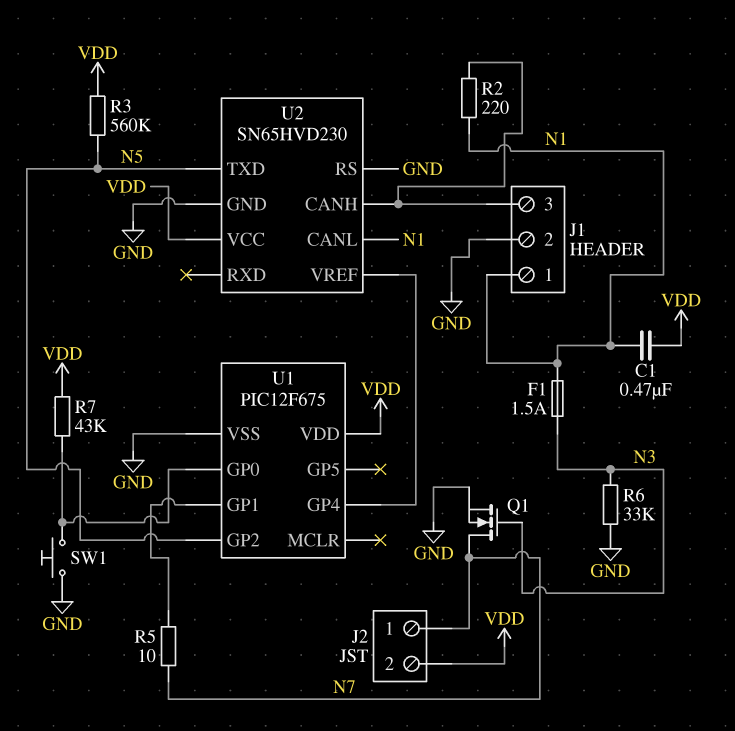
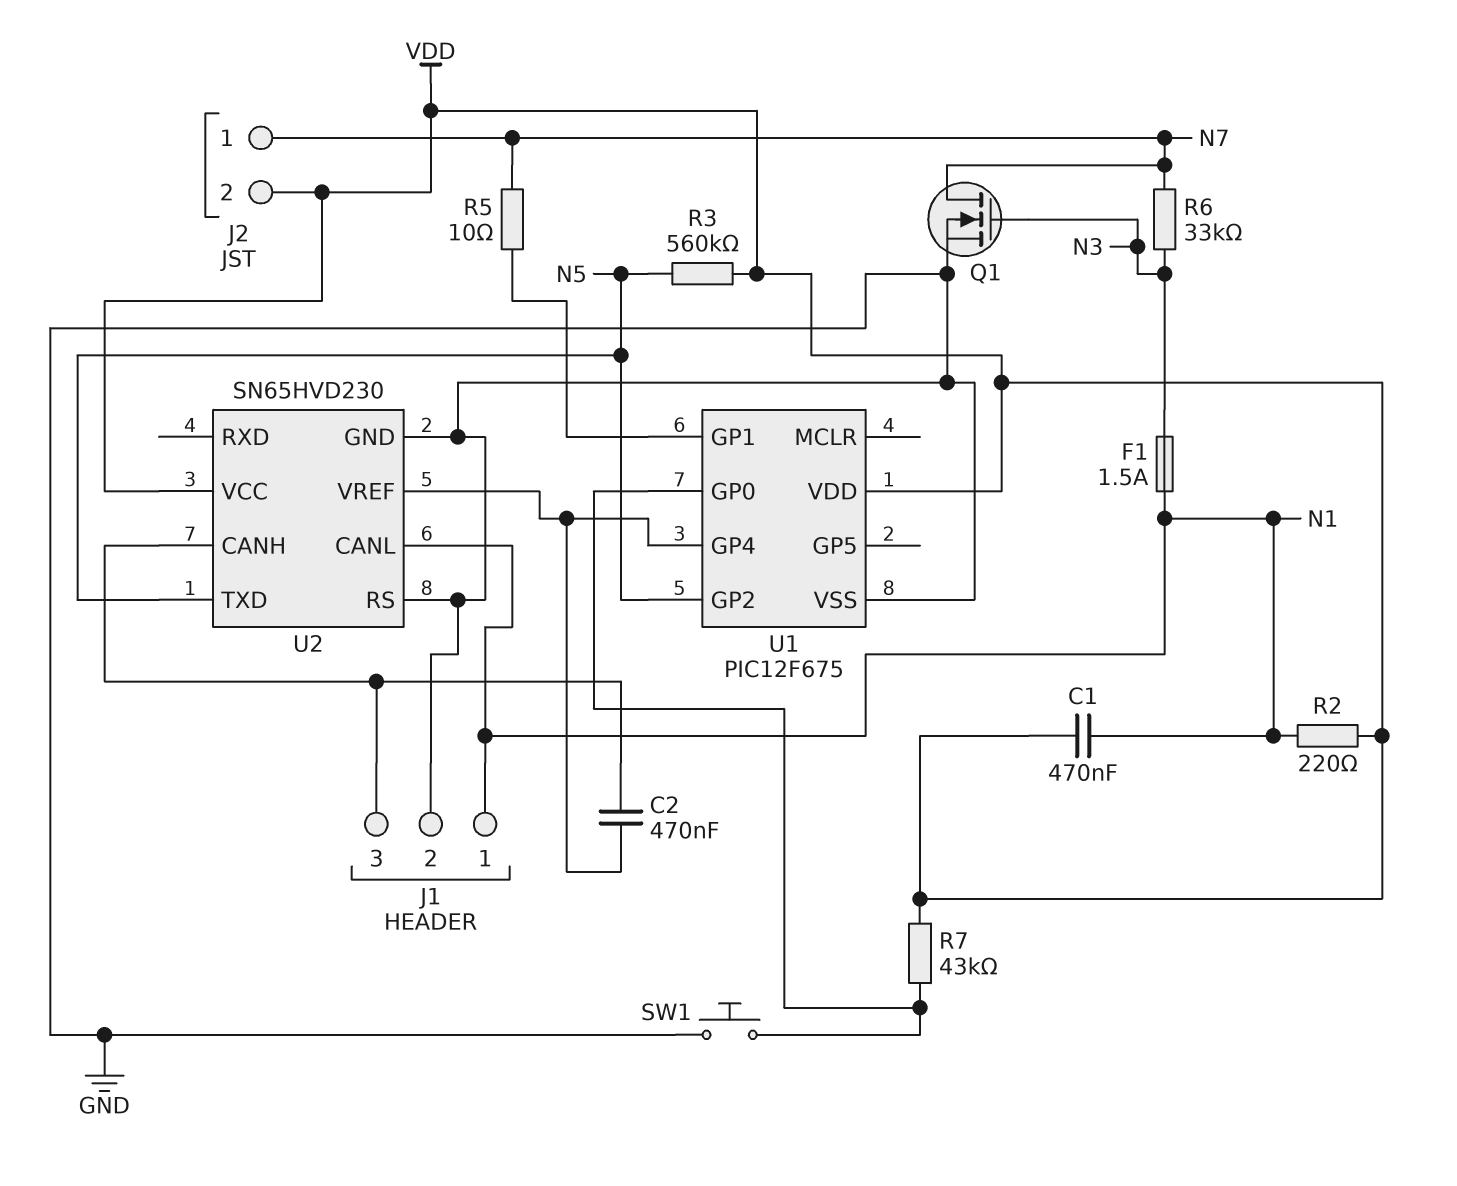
C2: none -> 470nF (J1/3, U1/GP4)
R2: 220 (J1/3, N1) -> 220 (N1, VDD)
R6: 33k (GND, N3) -> 33k (N3, N7)

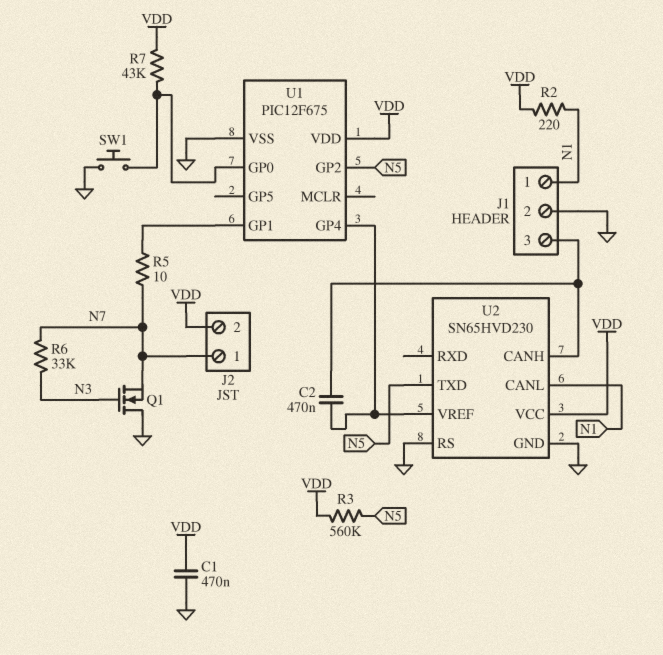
C1: 470nF (N1, VDD) -> 470nF (GND, VDD)
F1: 1.5A (N1, N3) -> none
Q1: NMOS (G N3, D N7, S GND) -> NMOS (G N3, D GND, S N7)

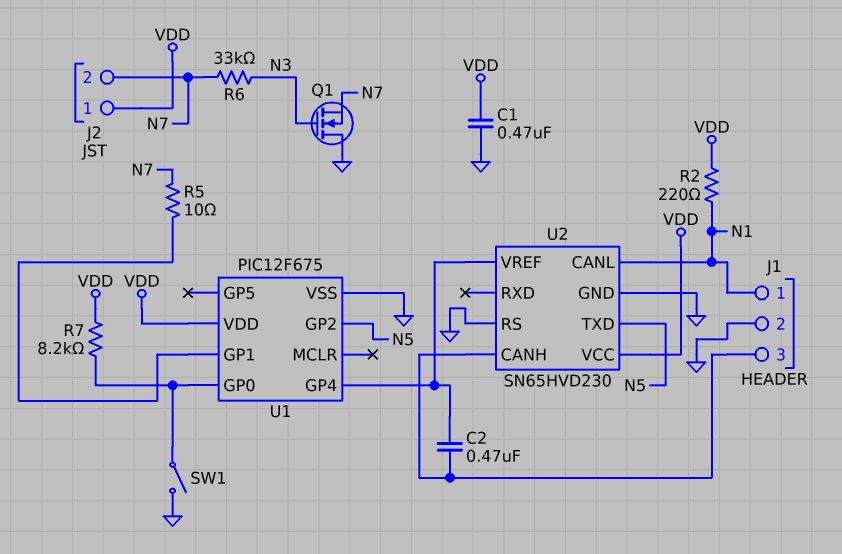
J2 pin 1: N7 -> VDD
J2 pin 2: VDD -> N7
R3: 560k (N5, VDD) -> none
R7: 43k (U1/GP0, VDD) -> 8.2k (U1/GP0, VDD)
SW1: button (GND, U1/GP0) -> switch (GND, U1/GP0)

